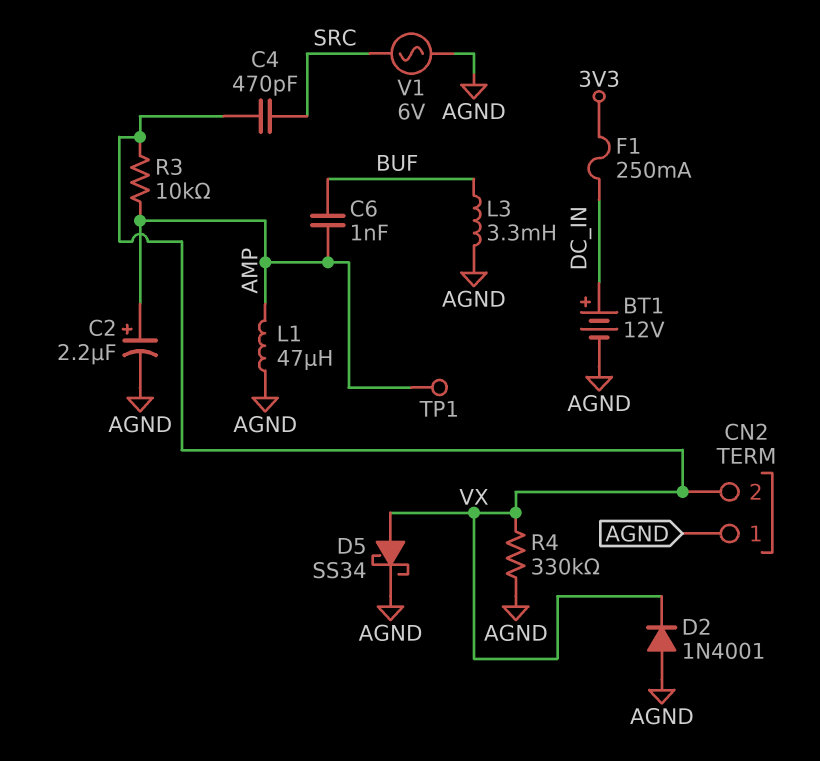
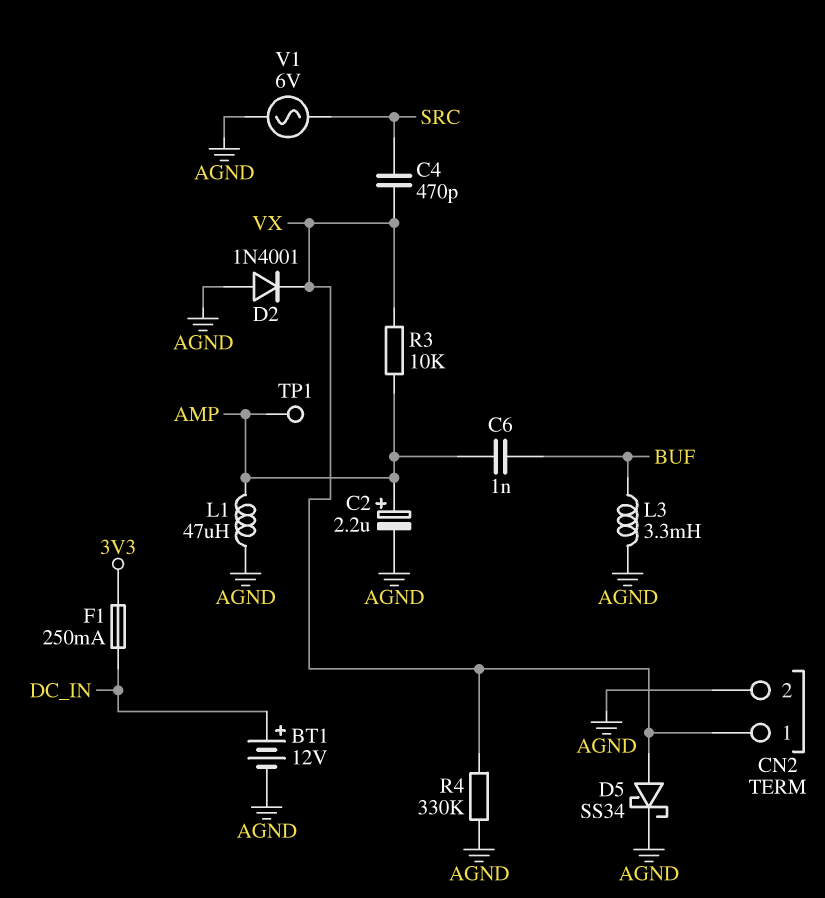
CN2 pin 1: AGND -> VX
CN2 pin 2: VX -> AGND

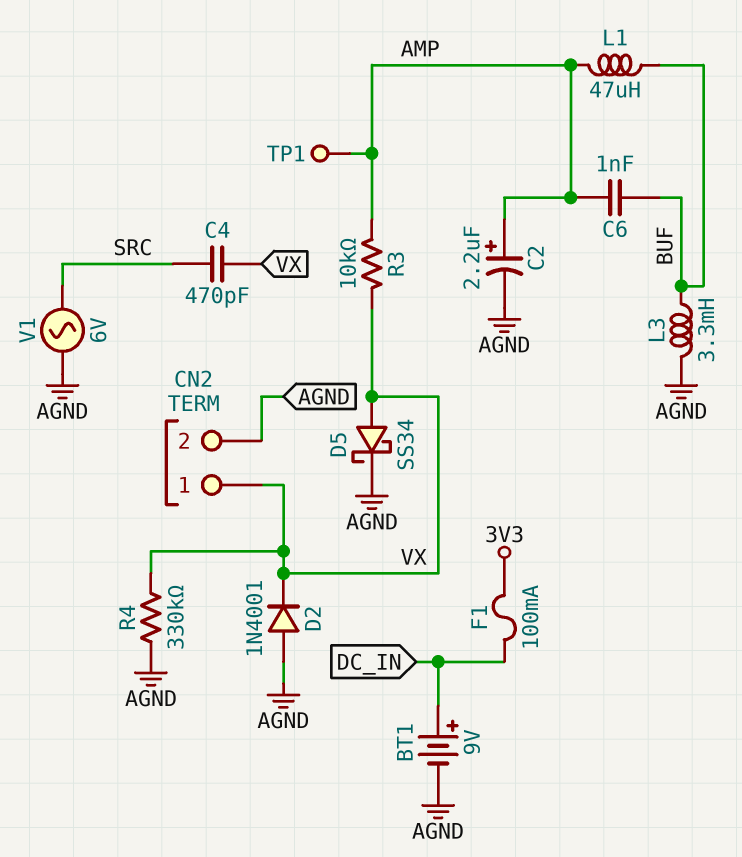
BT1: 12V (plus DC_IN, minus AGND) -> 9V (plus DC_IN, minus AGND)
F1: 250mA (3V3, DC_IN) -> 100mA (3V3, DC_IN)
L1: 47uH (AGND, AMP) -> 47uH (AMP, BUF)

